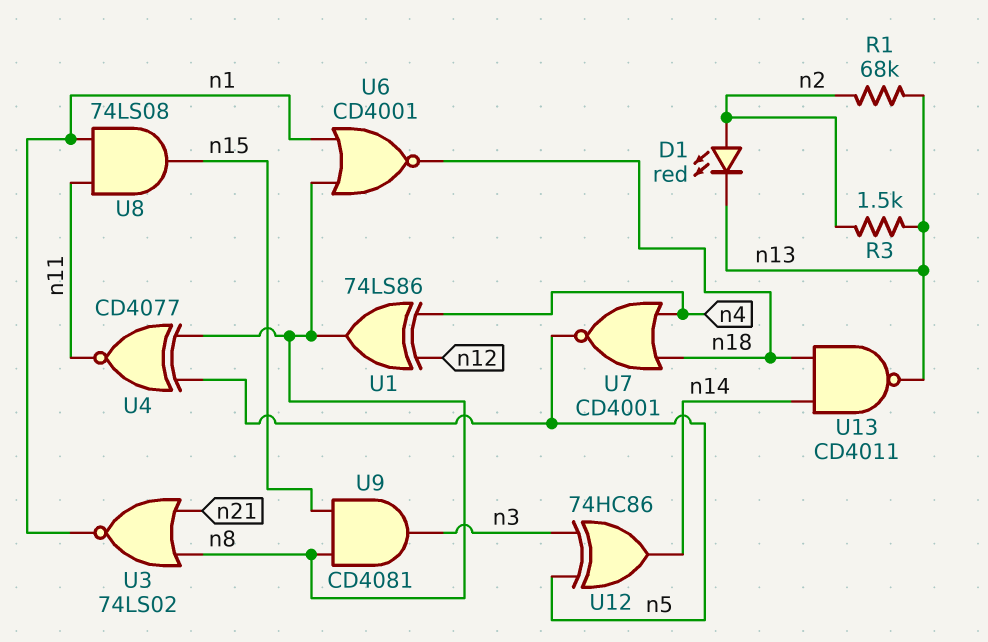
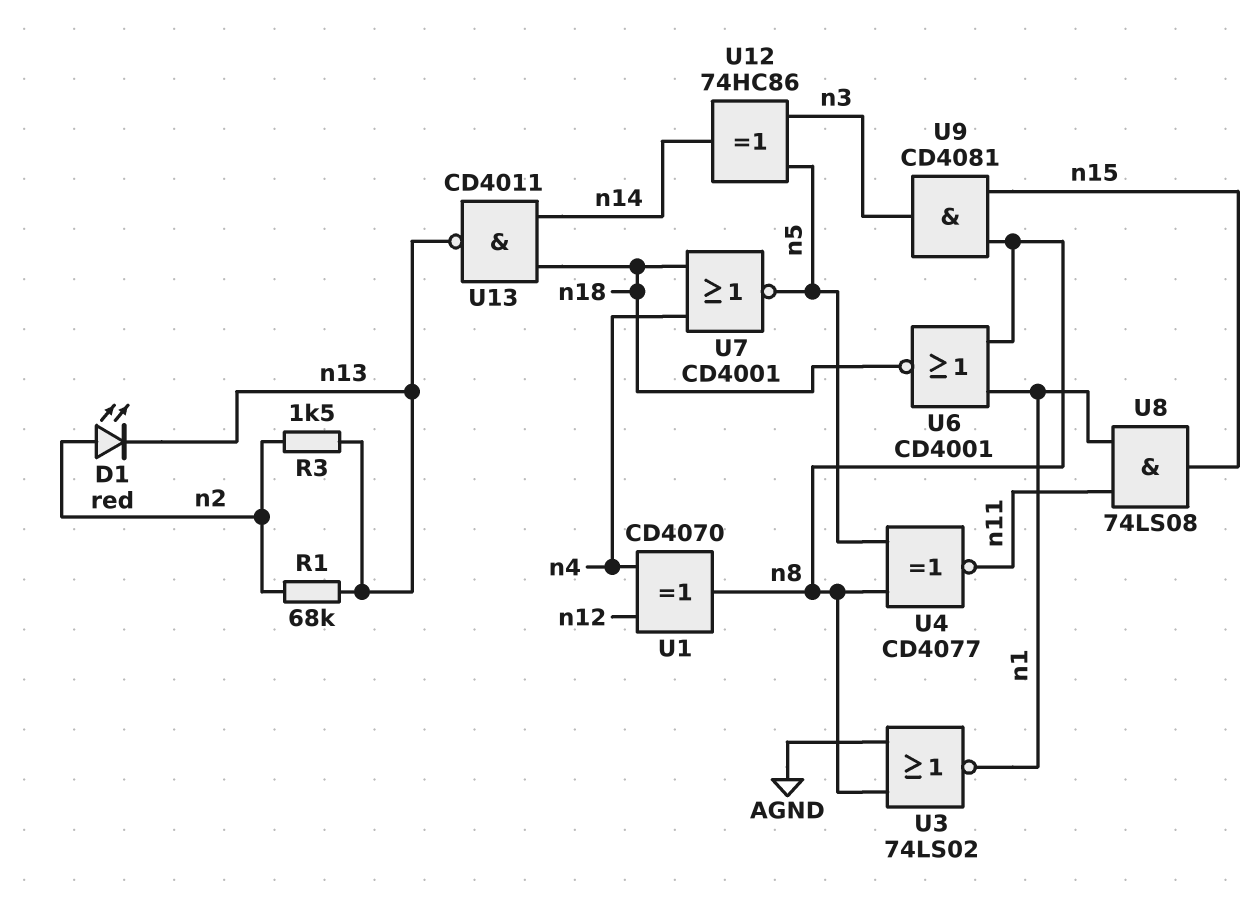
U1: XOR 74LS86 (in n4, in n12, out n8) -> XOR CD4070 (in n4, in n12, out n8)
U3: NOR 74LS02 (in n8, in n21, out n1) -> NOR 74LS02 (in AGND, in n8, out n1)

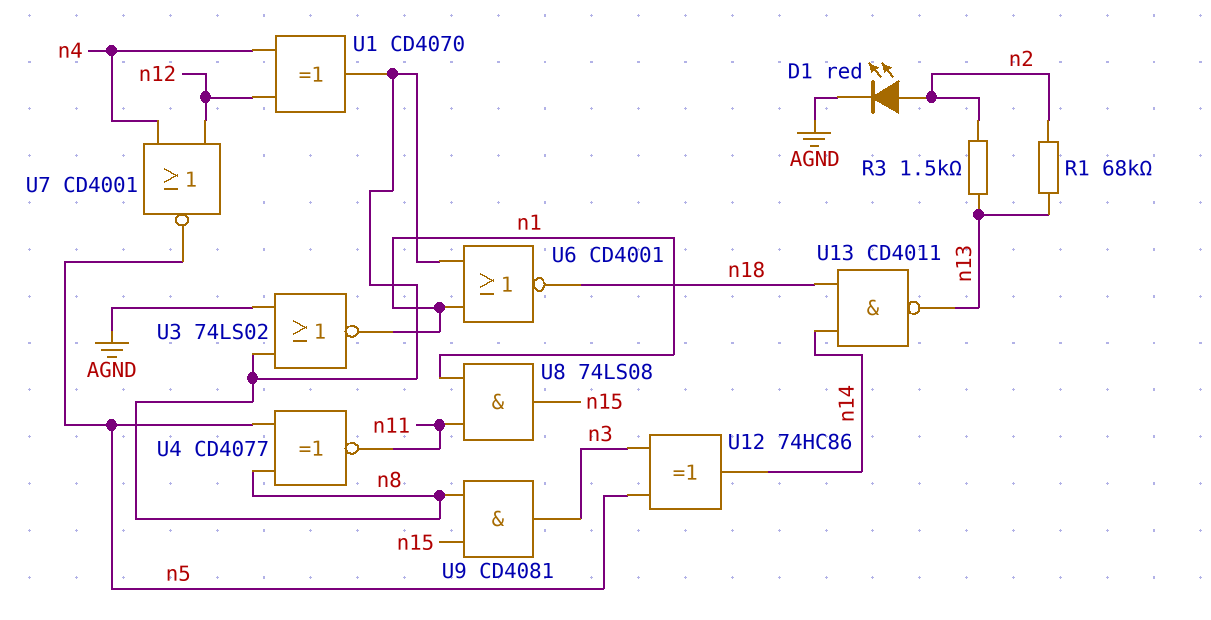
D1: LED red (A n2, K n13) -> LED red (A n2, K AGND)
U7: NOR CD4001 (in n4, in n18, out n5) -> NOR CD4001 (in n4, in n12, out n5)

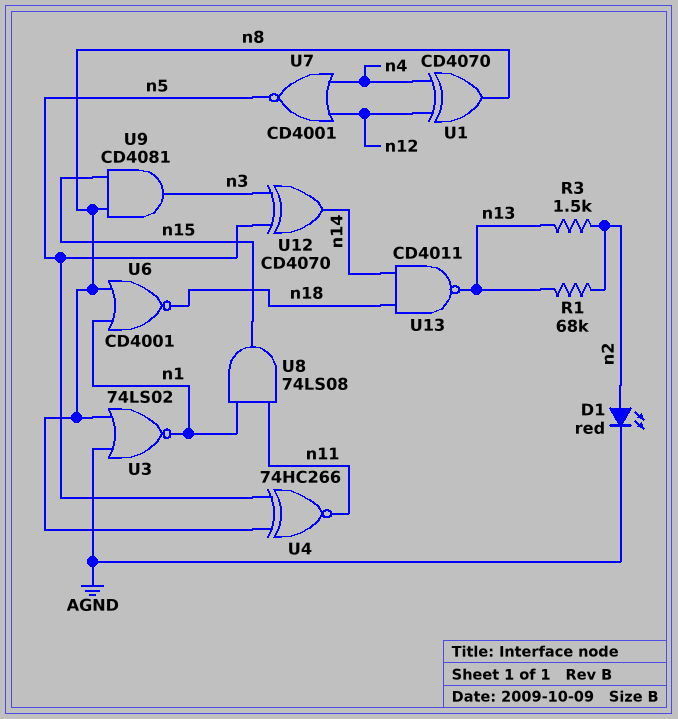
U4: XNOR CD4077 (in n5, in n8, out n11) -> XNOR 74HC266 (in n5, in n8, out n11)
U12: XOR 74HC86 (in n3, in n5, out n14) -> XOR CD4070 (in n3, in n5, out n14)

